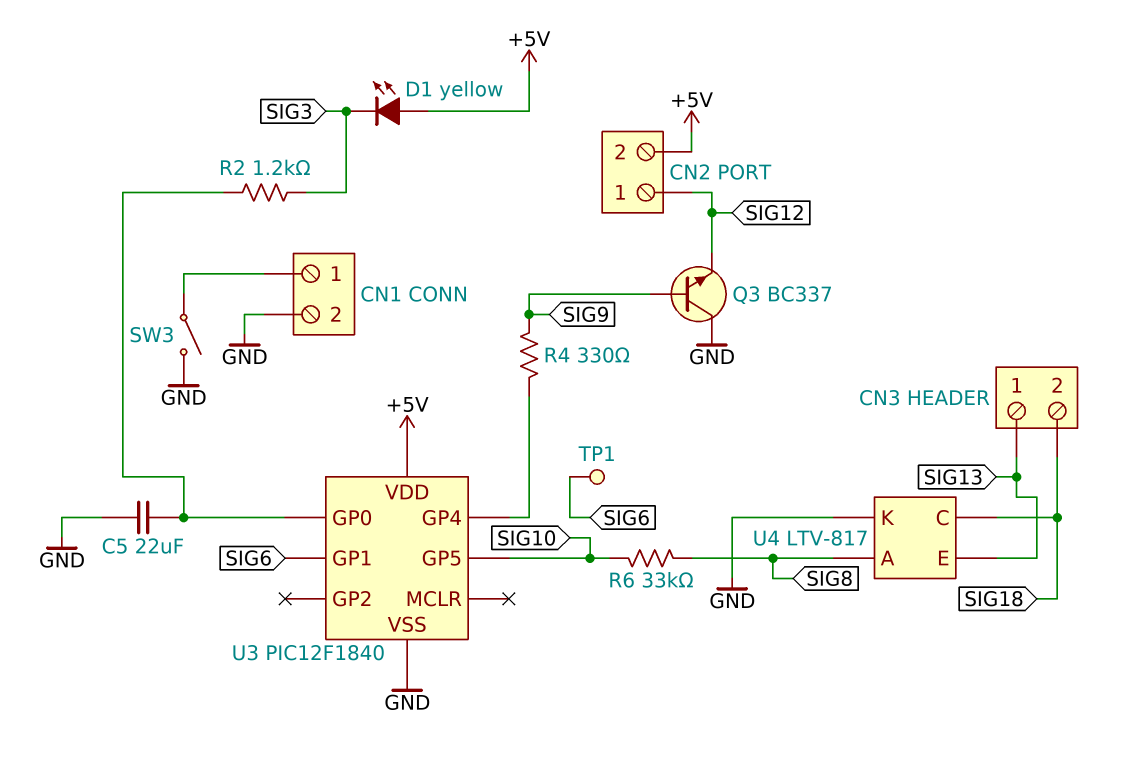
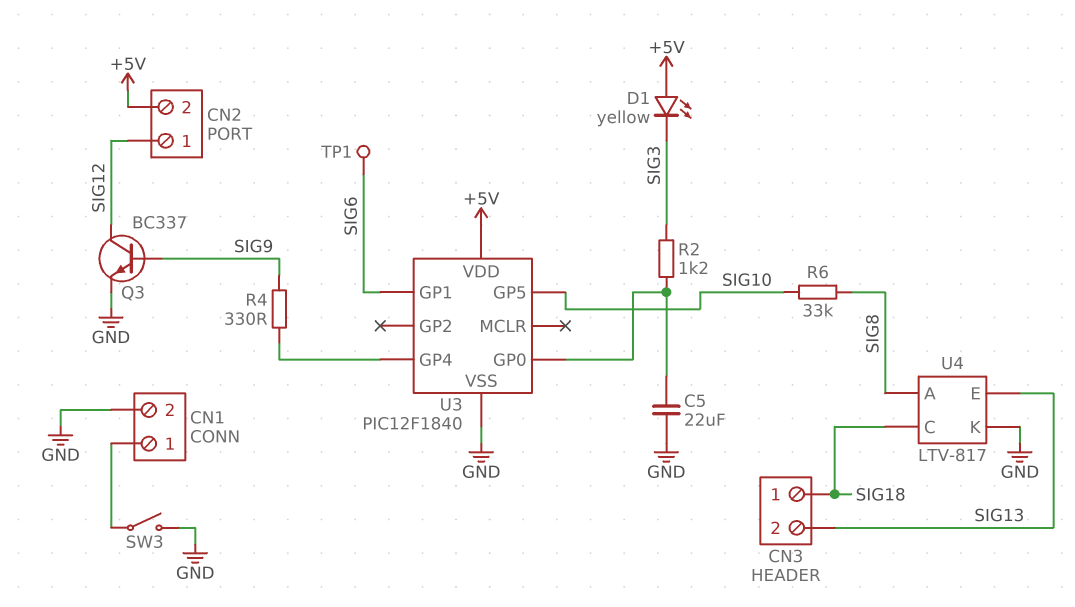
CN3 pin 1: SIG13 -> SIG18
CN3 pin 2: SIG18 -> SIG13
Q3: NPN BC337 (B SIG9, C GND, E SIG12) -> NPN BC337 (B SIG9, C SIG12, E GND)

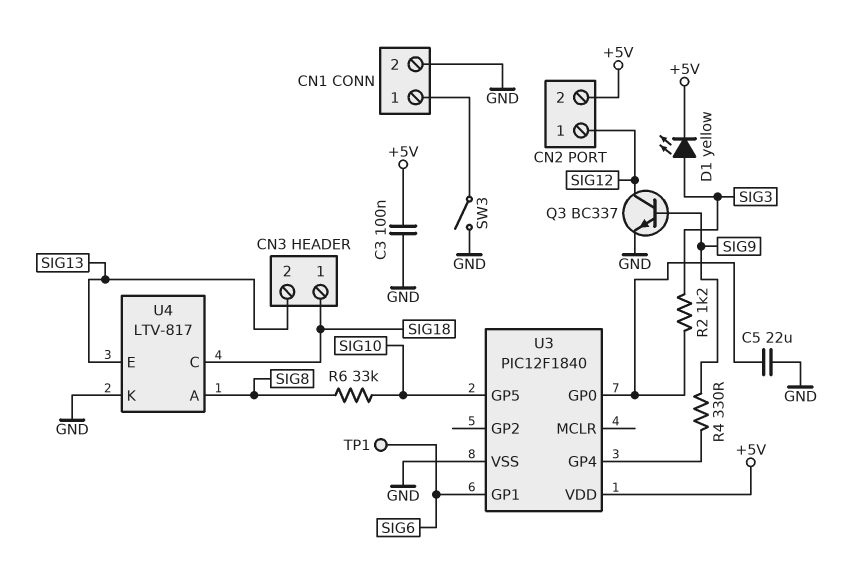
C3: none -> 100nF (+5V, GND)
D1: LED yellow (A +5V, K SIG3) -> LED yellow (A SIG3, K +5V)

